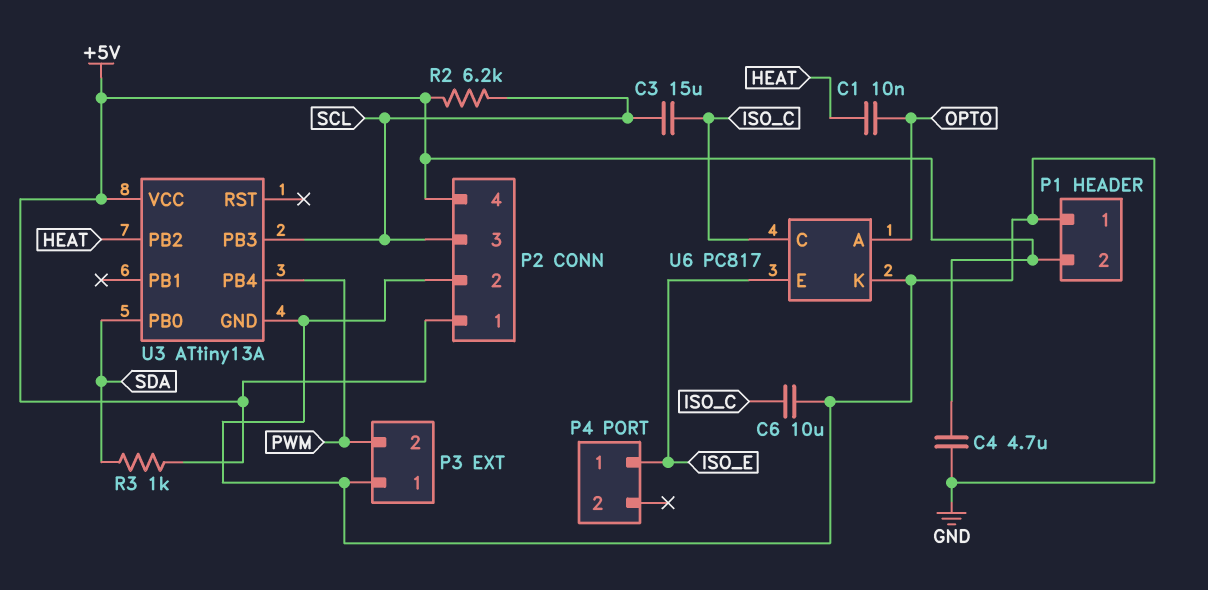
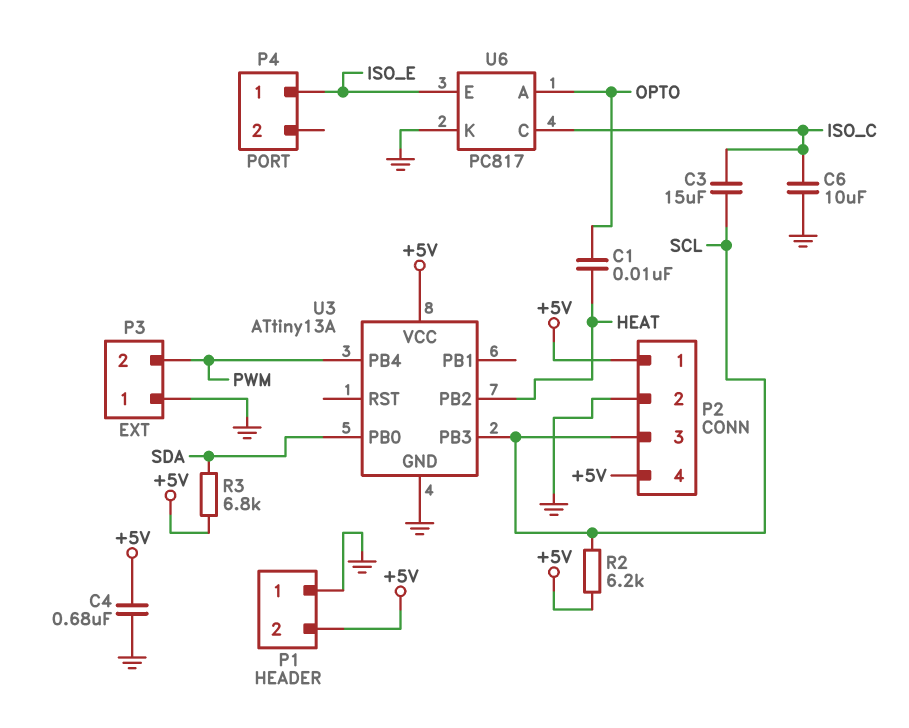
C4: 4.7uF (+5V, GND) -> 680nF (+5V, GND)
R3: 1k (+5V, SDA) -> 6.8k (+5V, SDA)

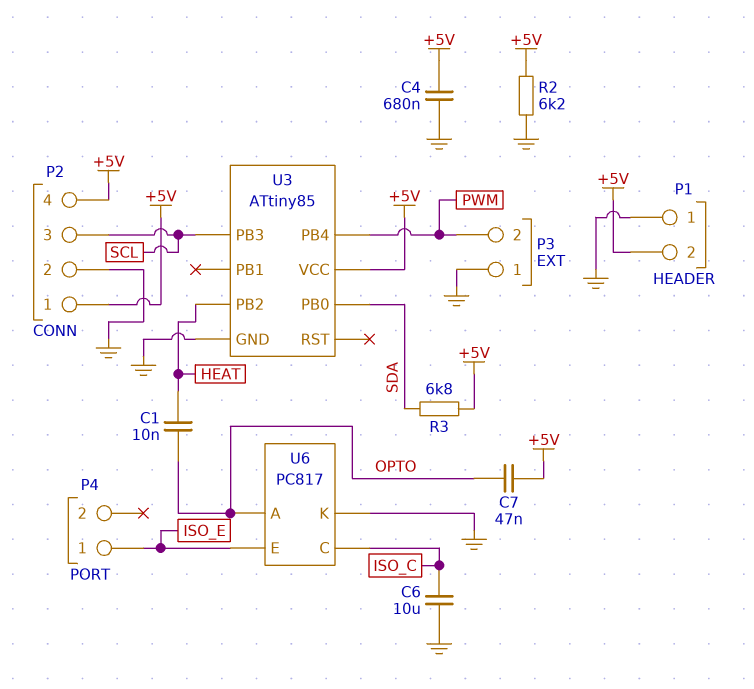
C3: 15uF (ISO_C, SCL) -> none
C7: none -> 47nF (+5V, OPTO)
R2: 6.2k (+5V, SCL) -> 6.2k (+5V, GND)
U3: ATtiny13A -> ATtiny85

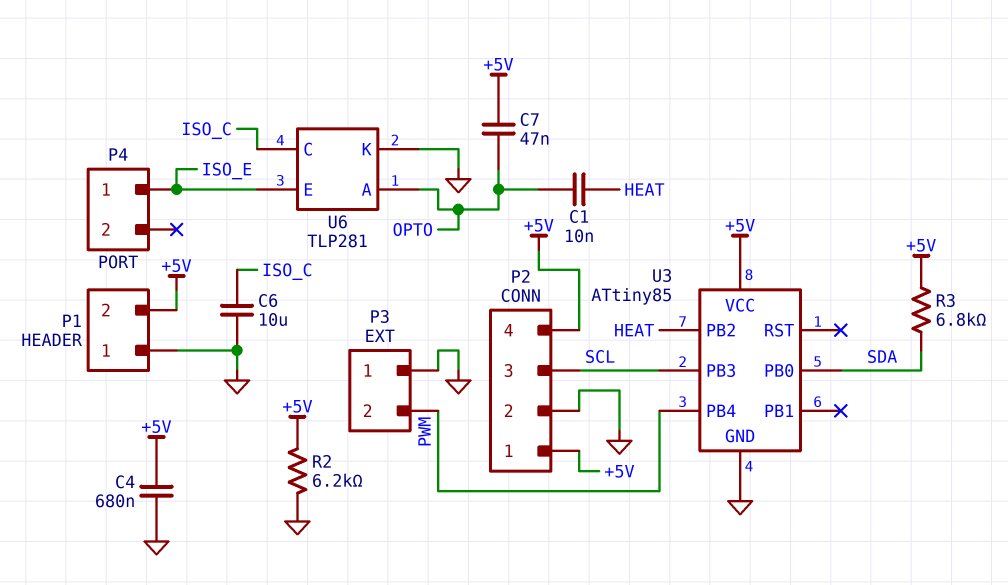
U6: PC817 -> TLP281

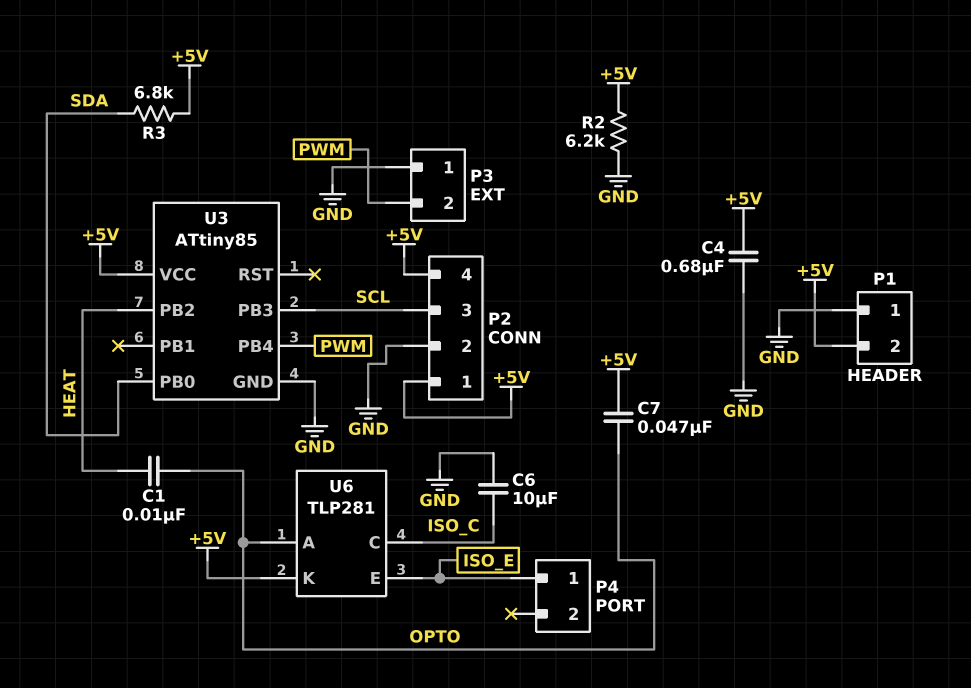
U6 pin K: GND -> +5V

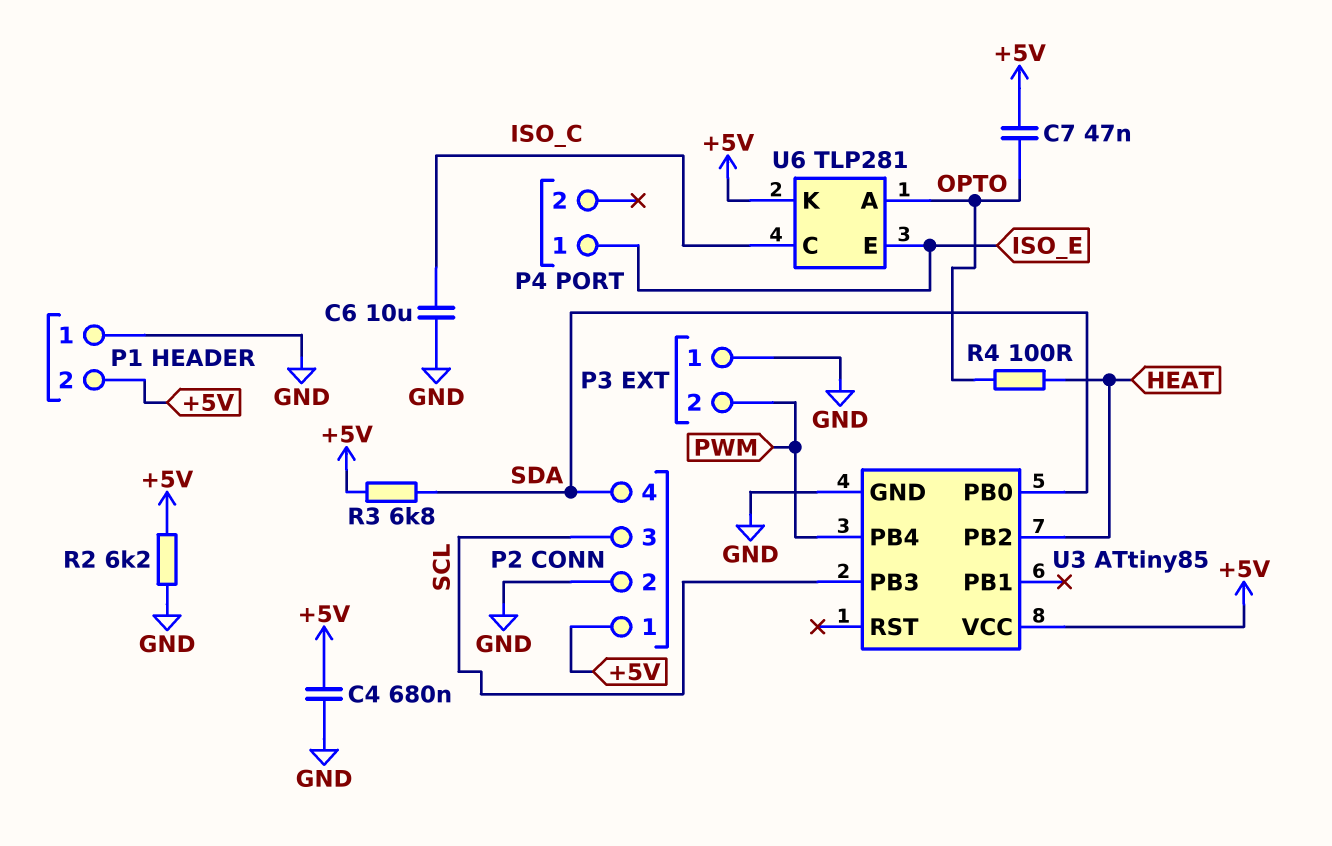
C1: 10nF (HEAT, OPTO) -> none
P2 pin 4: +5V -> SDA
R4: none -> 100 (HEAT, OPTO)

